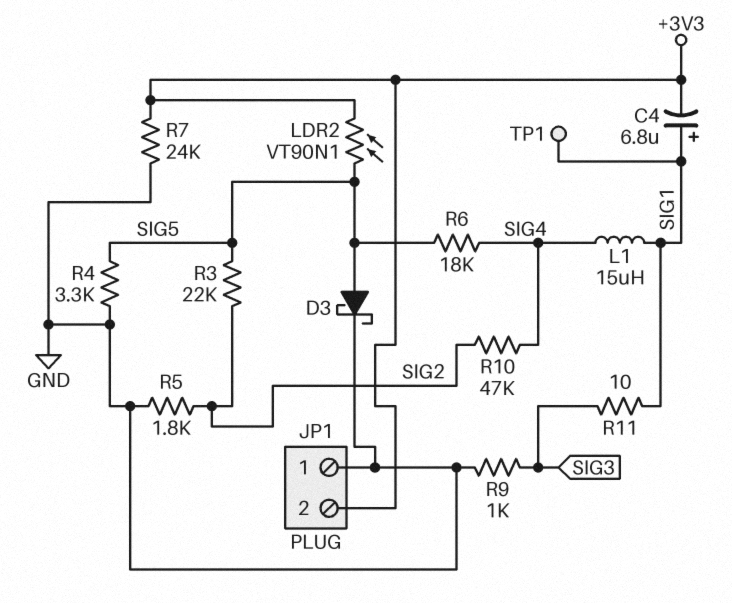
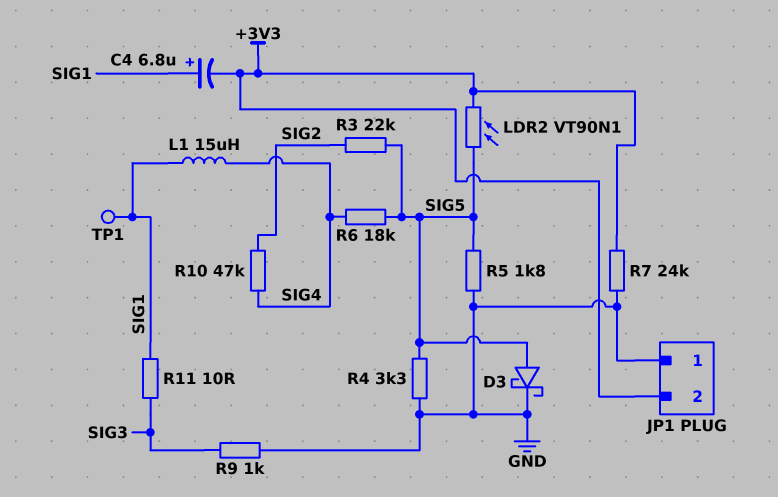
R5: 1.8k (GND, SIG2) -> 1.8k (GND, SIG5)

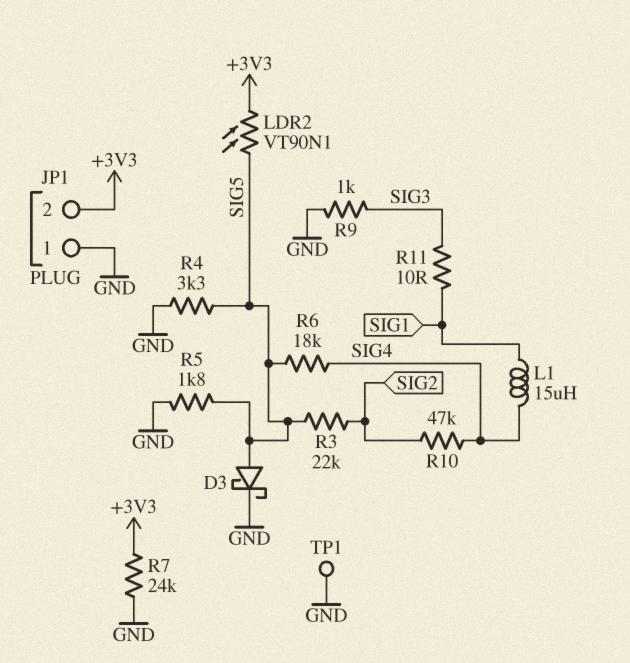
C4: 6.8uF (plus SIG1, minus +3V3) -> none
TP1: test point (SIG1) -> test point (GND)

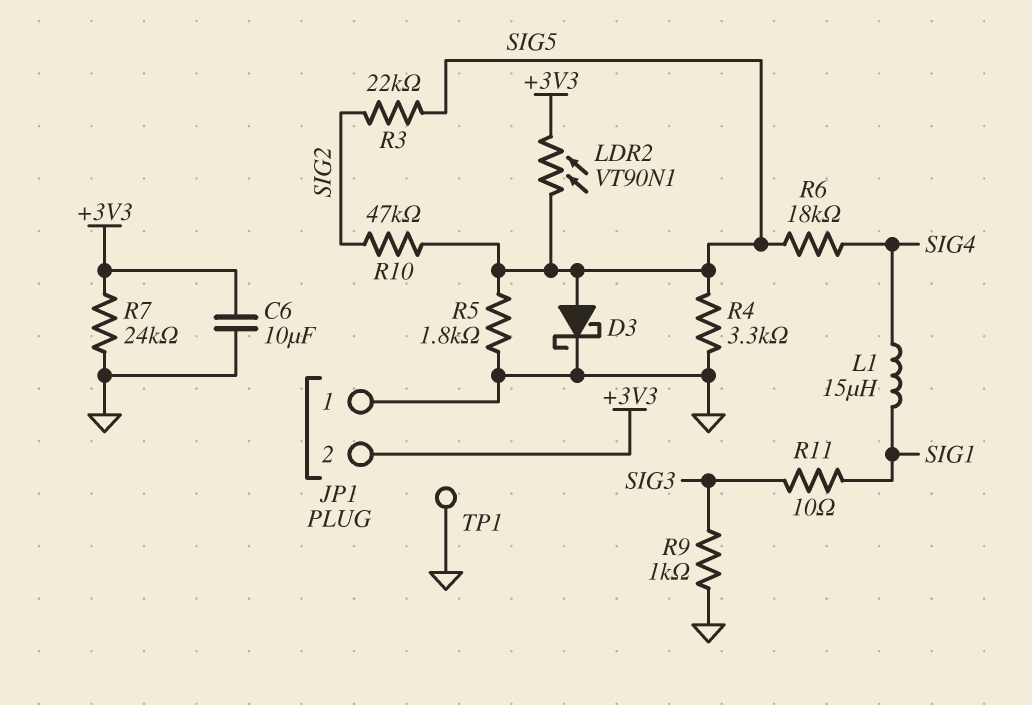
C6: none -> 10uF (+3V3, GND)
R10: 47k (SIG2, SIG4) -> 47k (SIG2, SIG5)

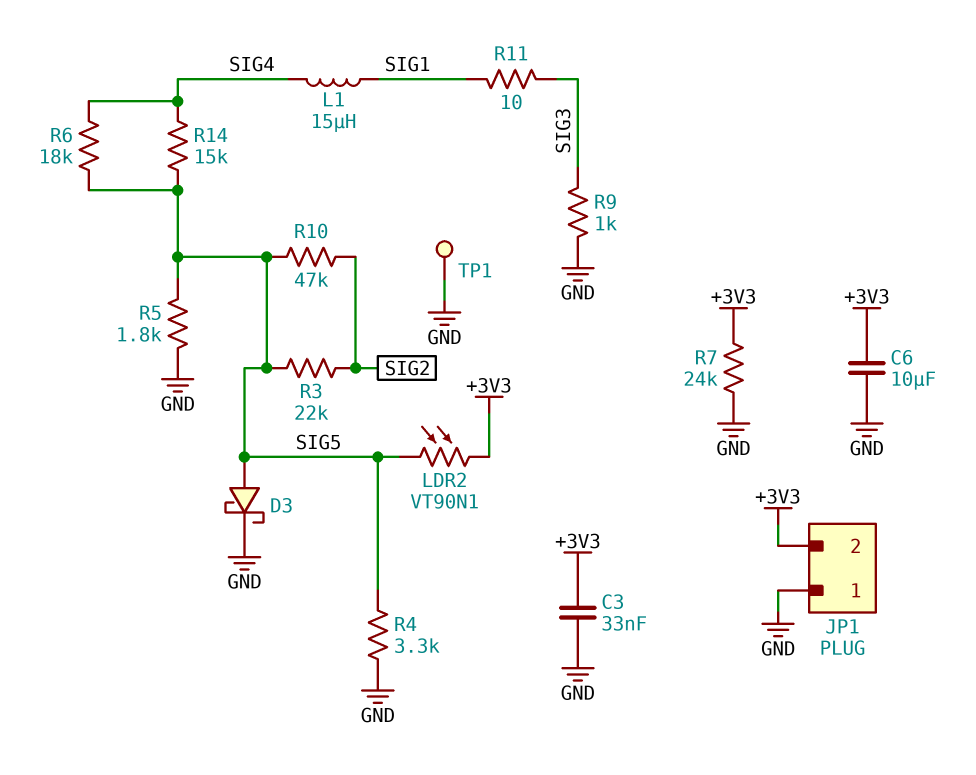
C3: none -> 33nF (+3V3, GND)
R14: none -> 15k (SIG4, SIG5)

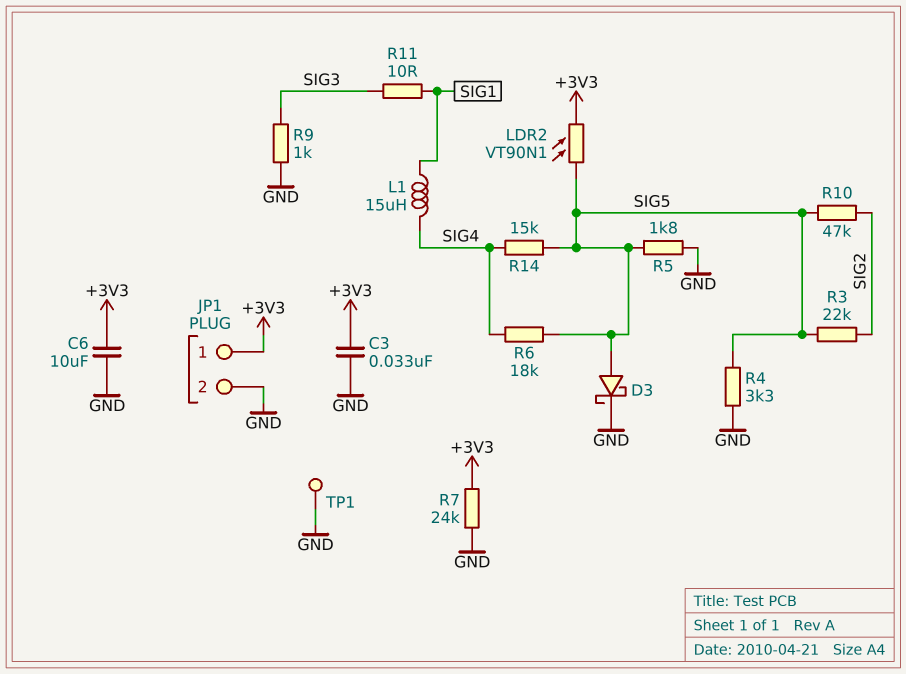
JP1 pin 1: GND -> +3V3
JP1 pin 2: +3V3 -> GND

